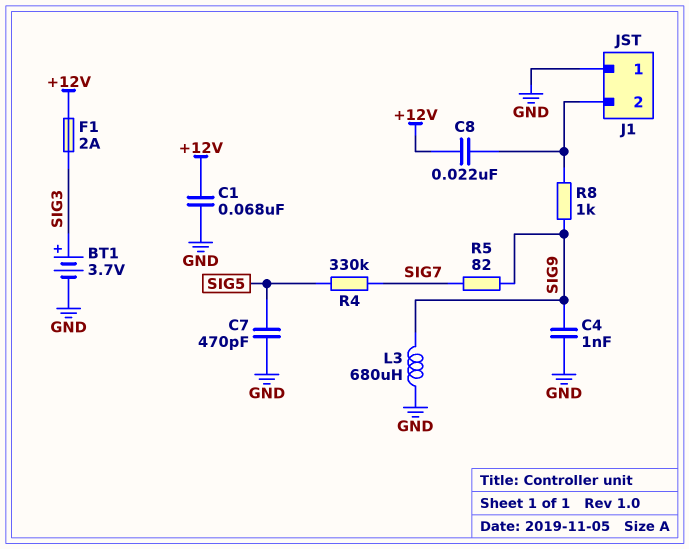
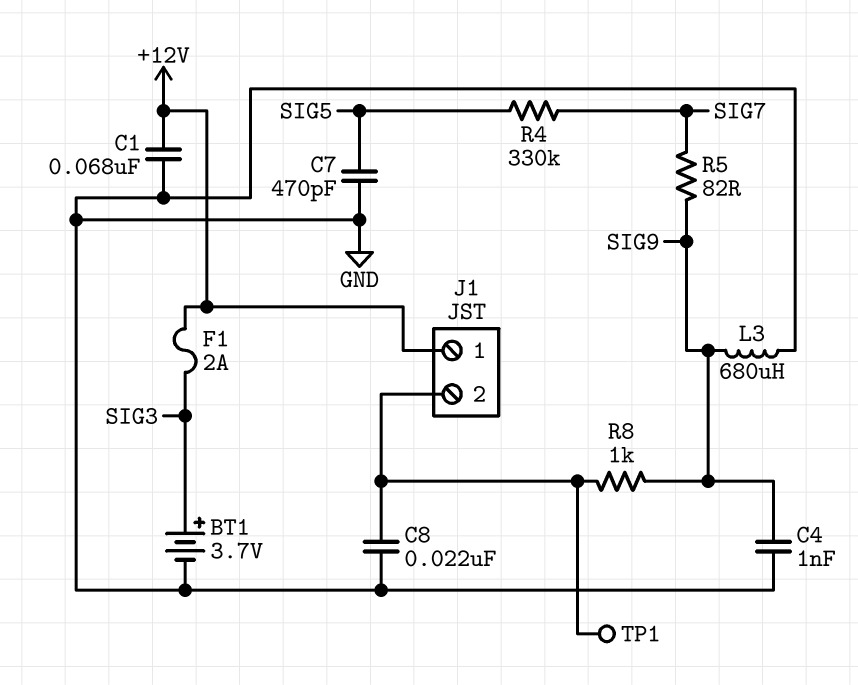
C8: 22nF (+12V, J1/2) -> 22nF (GND, J1/2)
J1 pin 1: GND -> +12V
TP1: none -> test point (J1/2)

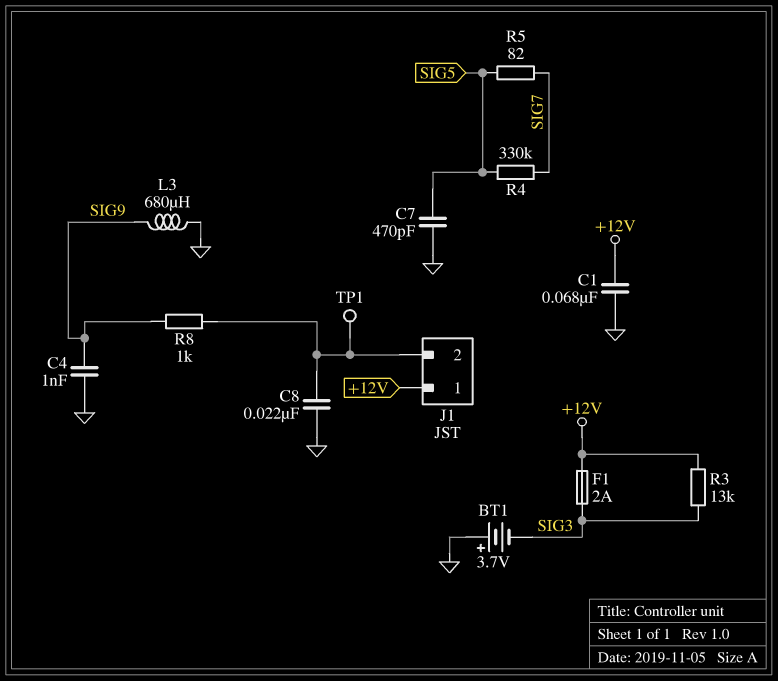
BT1: 3.7V (plus SIG3, minus GND) -> 3.7V (plus GND, minus SIG3)
R3: none -> 13k (+12V, SIG3)
R5: 82 (SIG7, SIG9) -> 82 (SIG5, SIG7)

